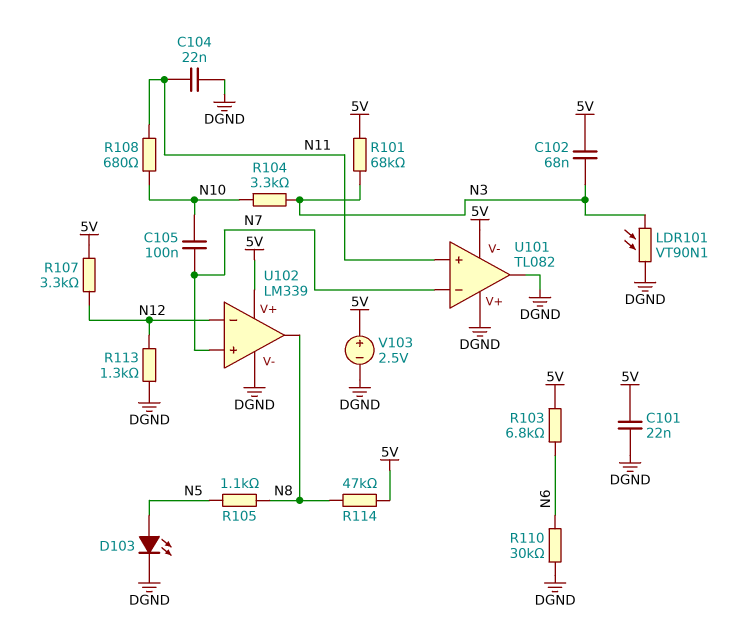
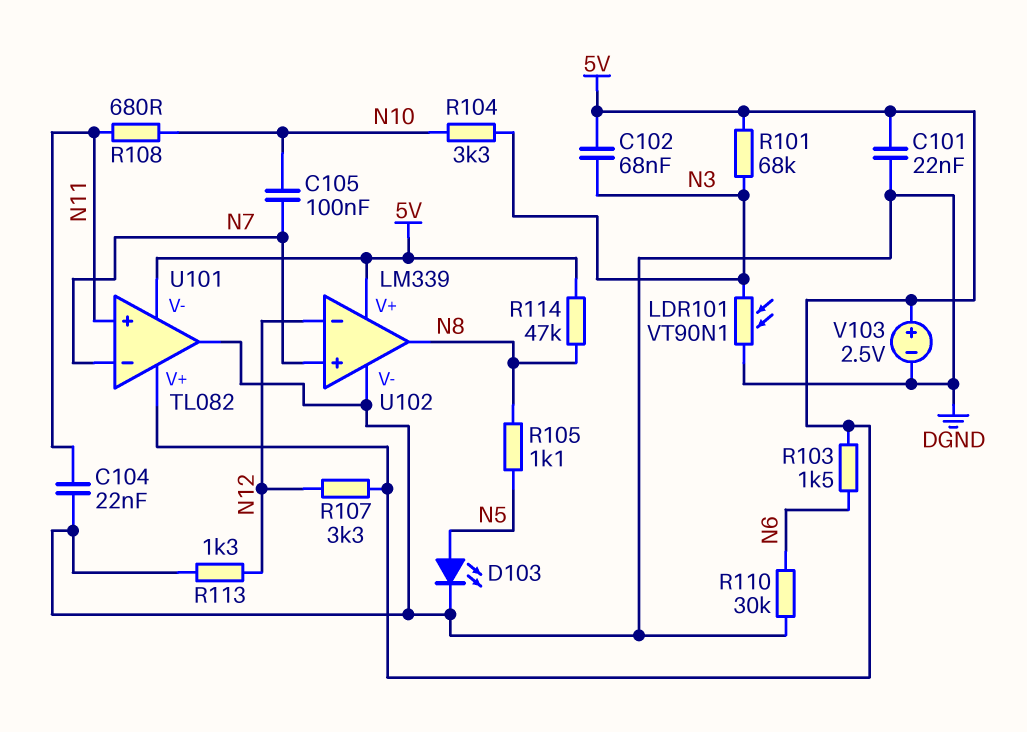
R103: 6.8k (5V, N6) -> 1.5k (5V, N6)
U101 pin V+: DGND -> 5V

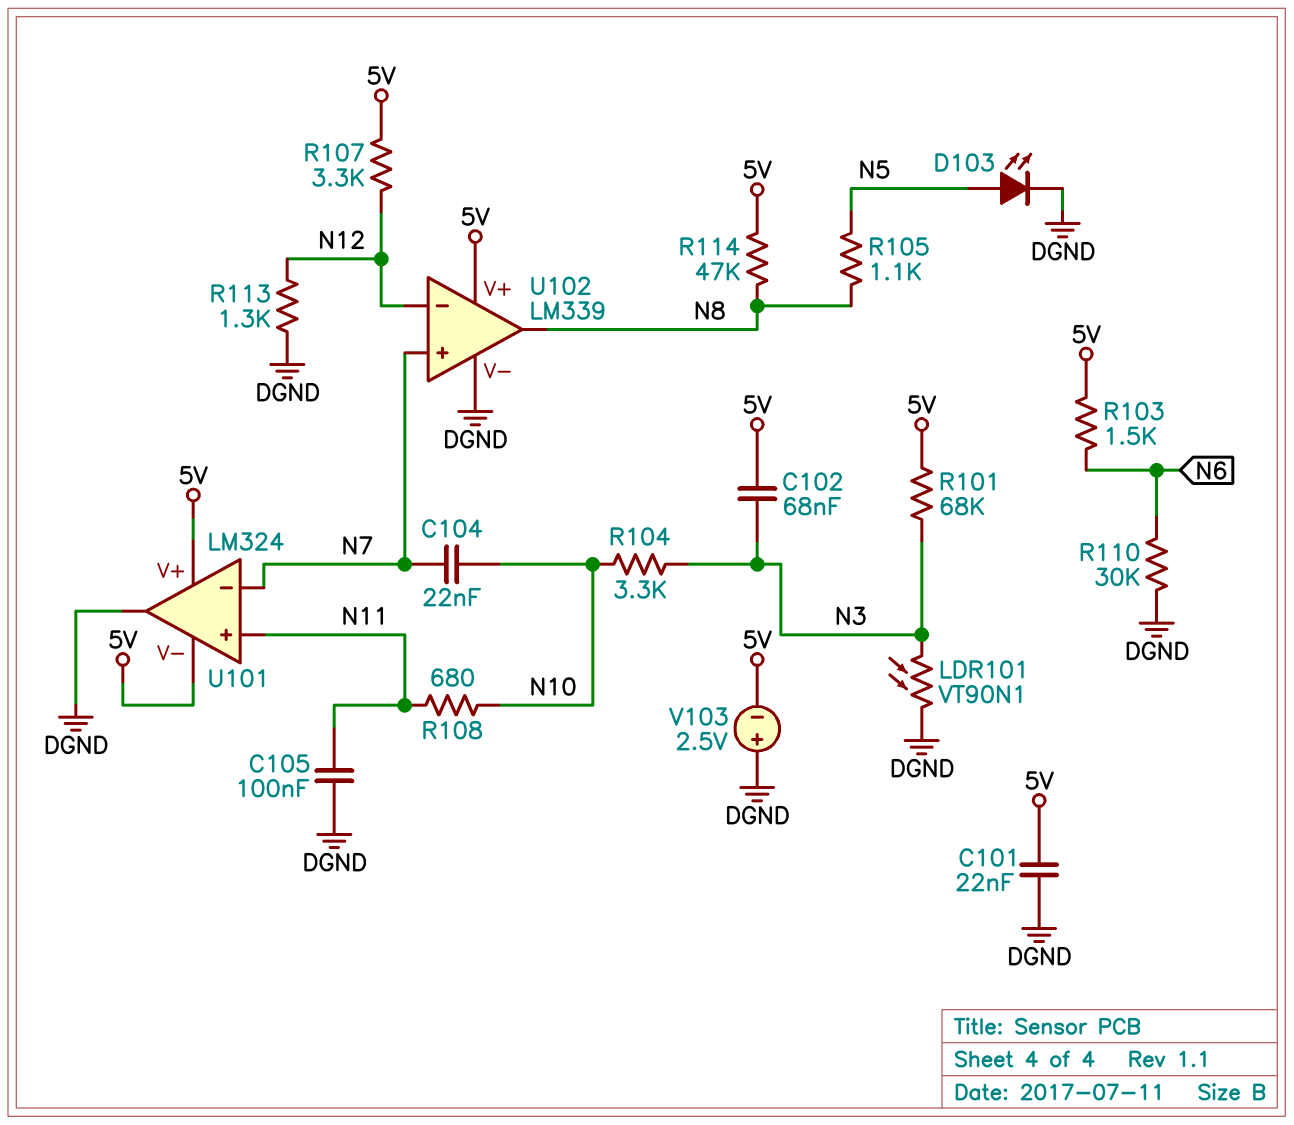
C104: 22nF (DGND, N11) -> 22nF (N7, N10)
C105: 100nF (N7, N10) -> 100nF (DGND, N11)
U101: TL082 -> LM324
V103: 2.5V (plus 5V, minus DGND) -> 2.5V (plus DGND, minus 5V)

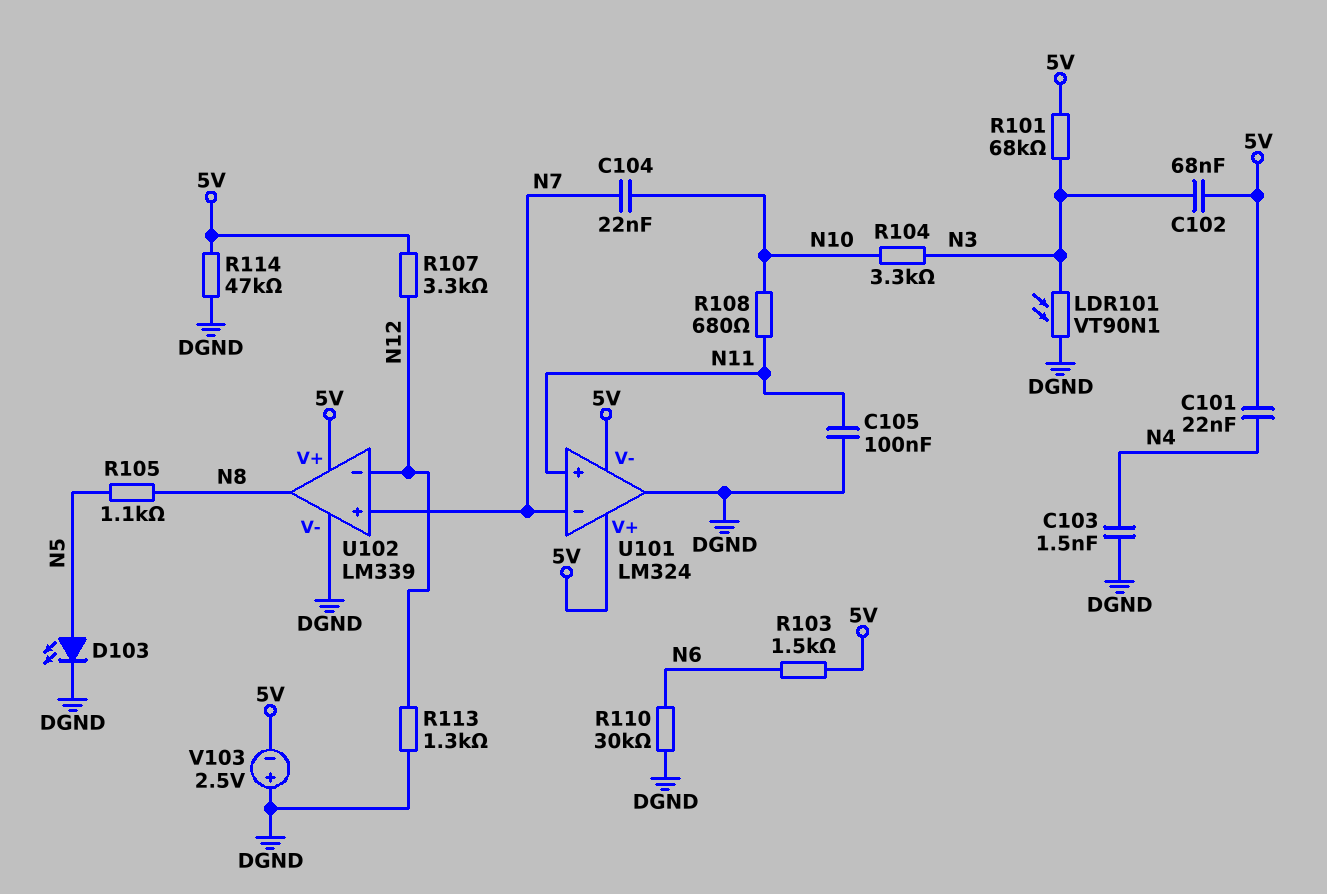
C101: 22nF (5V, DGND) -> 22nF (5V, N4)
C103: none -> 1.5nF (DGND, N4)
R114: 47k (5V, N8) -> 47k (5V, DGND)

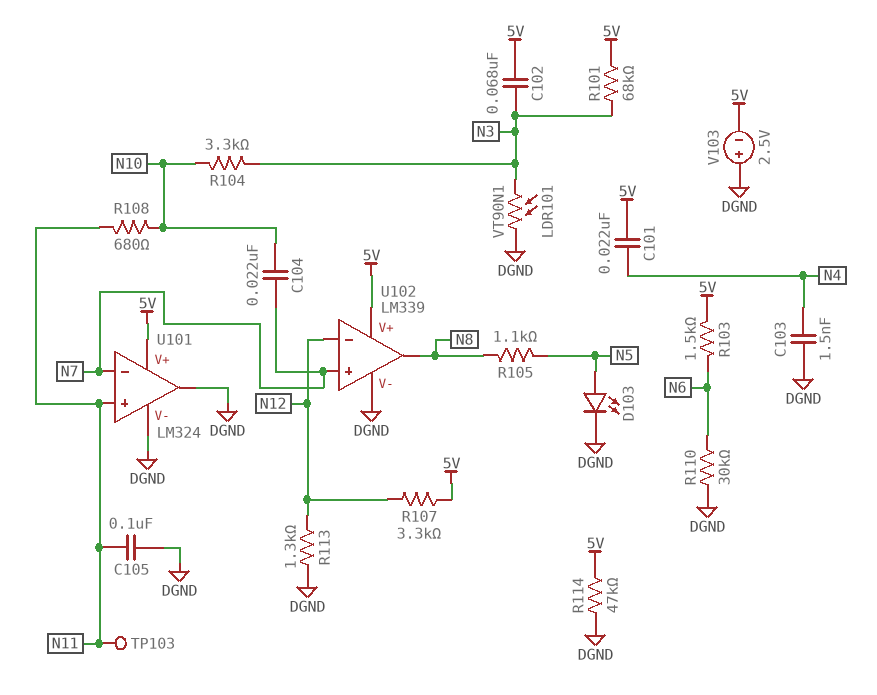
TP103: none -> test point (N11)
U101 pin V-: 5V -> DGND

